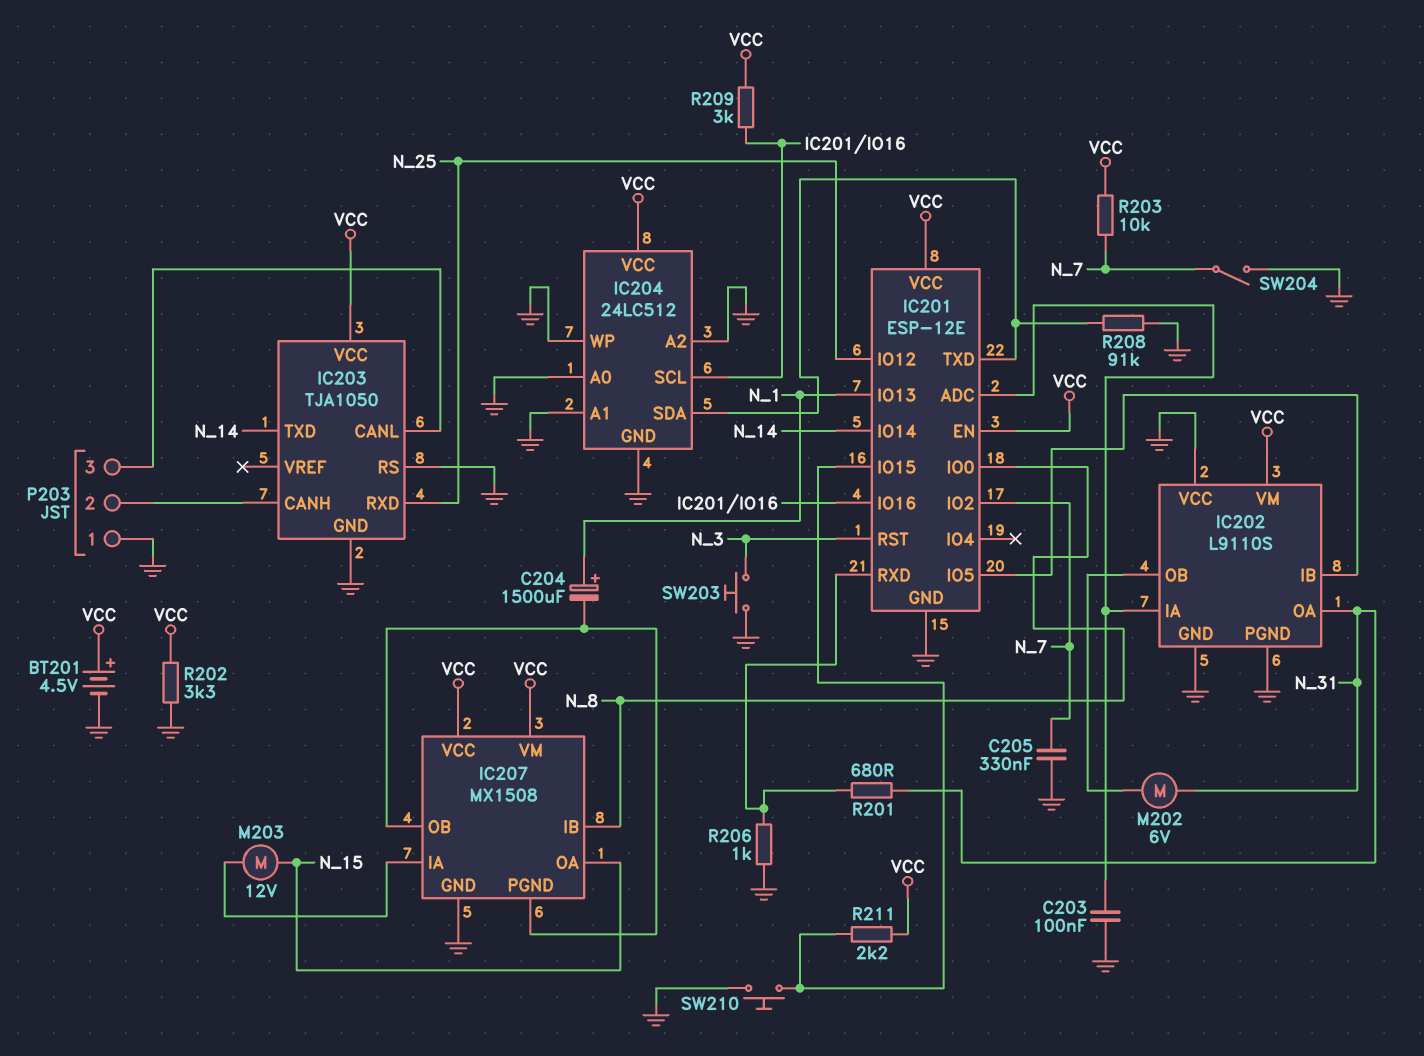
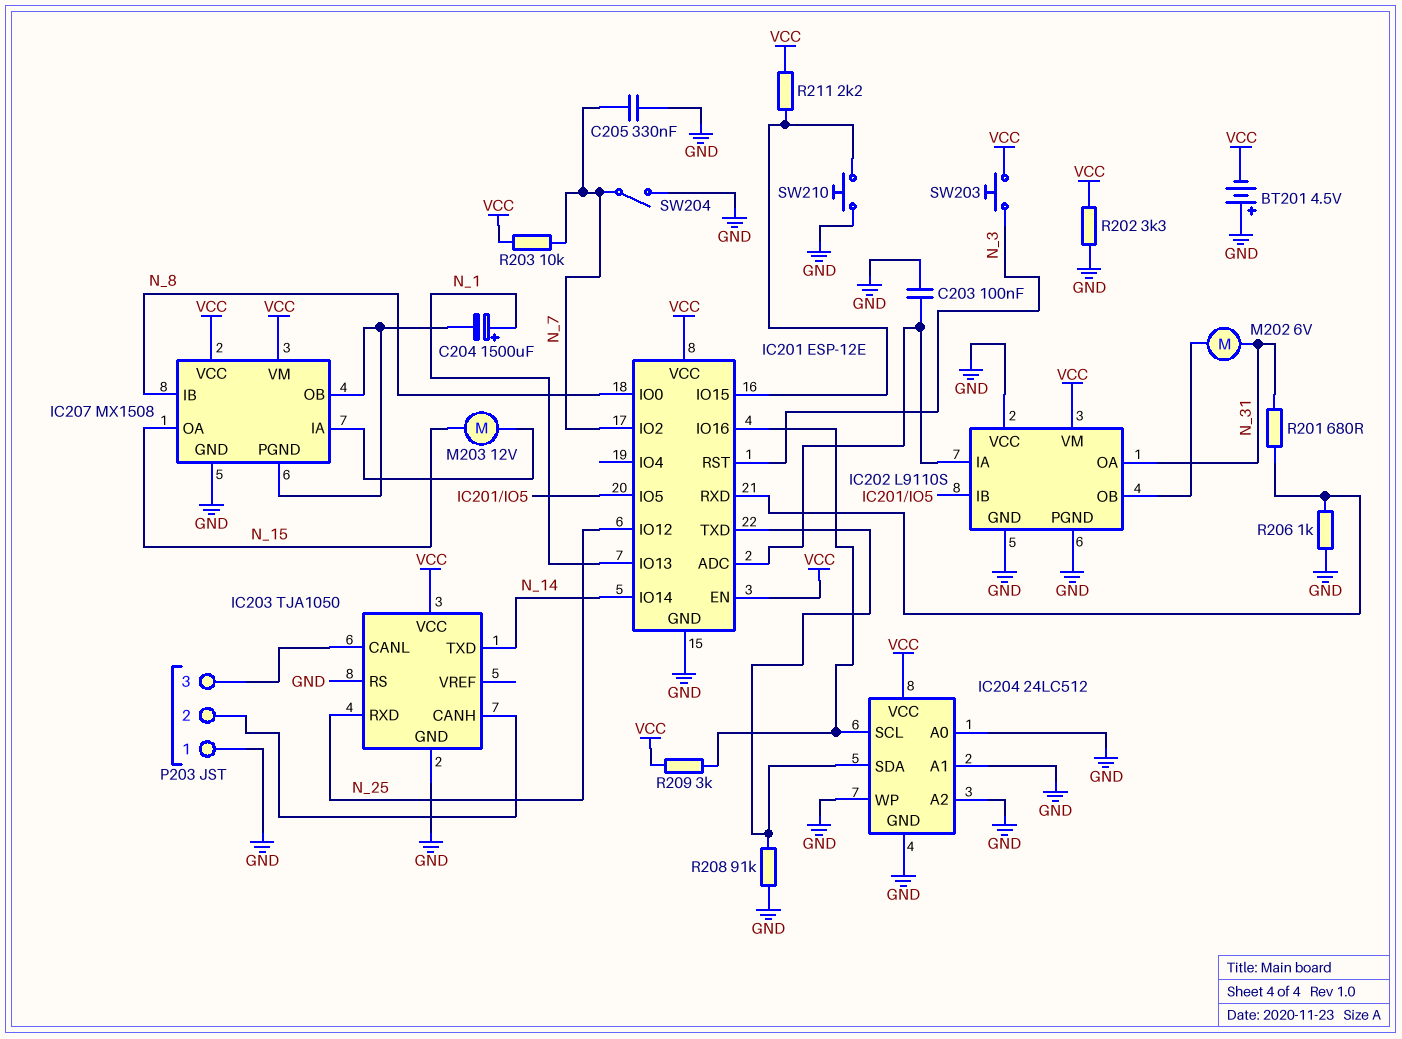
BT201: 4.5V (plus VCC, minus GND) -> 4.5V (plus GND, minus VCC)
SW203: button (GND, N_3) -> button (N_3, VCC)

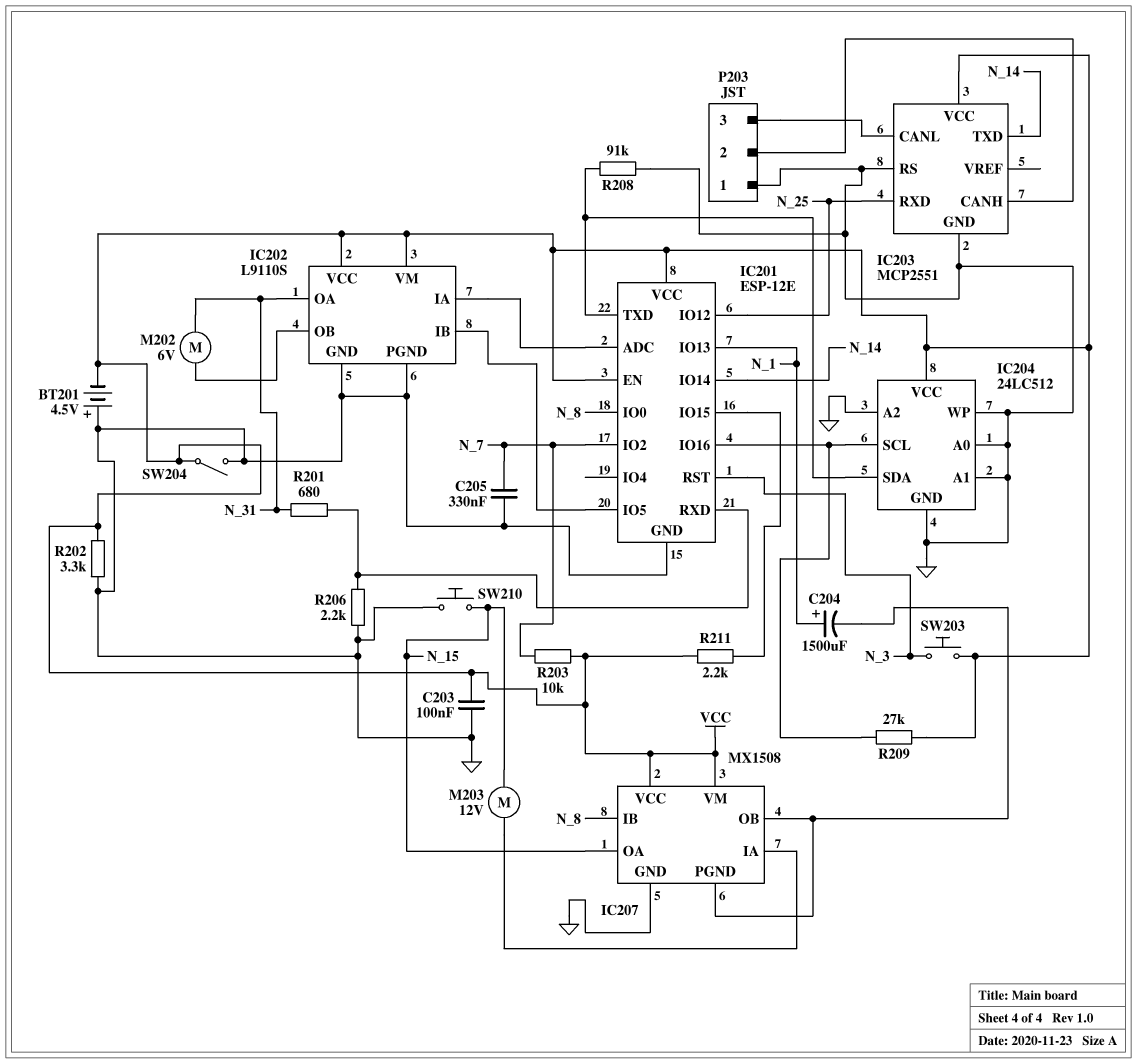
C203: 100nF (GND, IC201/ADC) -> 100nF (GND, VCC)
IC202 pin VCC: GND -> VCC
IC203: TJA1050 -> MCP2551
R206: 1k (GND, IC201/RXD) -> 2.2k (GND, IC201/RXD)
R209: 3k (IC201/IO16, VCC) -> 27k (IC201/IO16, VCC)
SW204: switch (GND, N_7) -> switch (GND, VCC)
SW210: button (GND, IC201/IO15) -> button (GND, N_15)

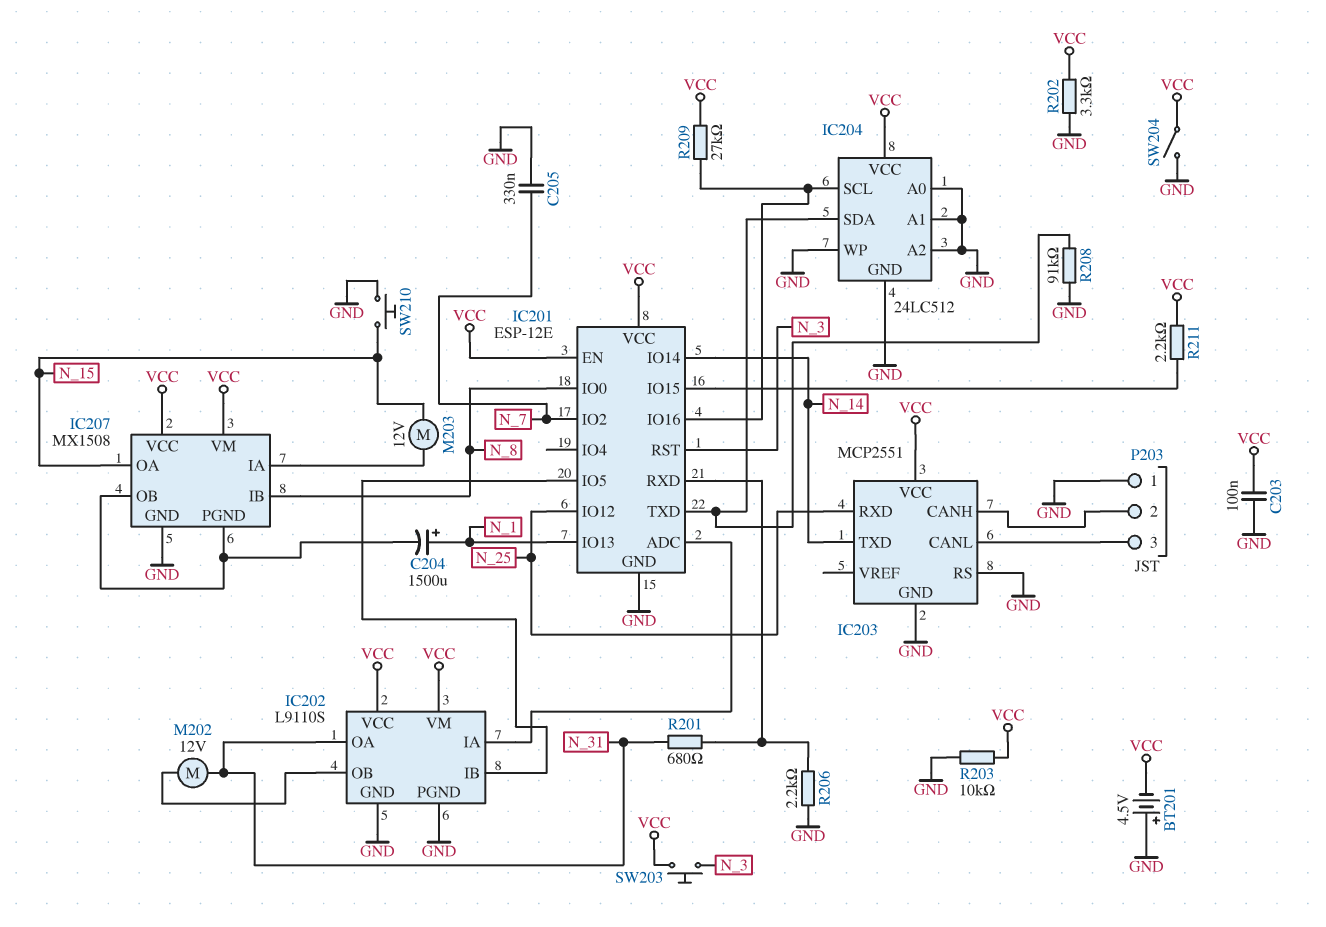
M202: motor 6V (IC202/OB, N_31) -> motor 12V (IC202/OB, N_31)
R203: 10k (N_7, VCC) -> 10k (GND, VCC)

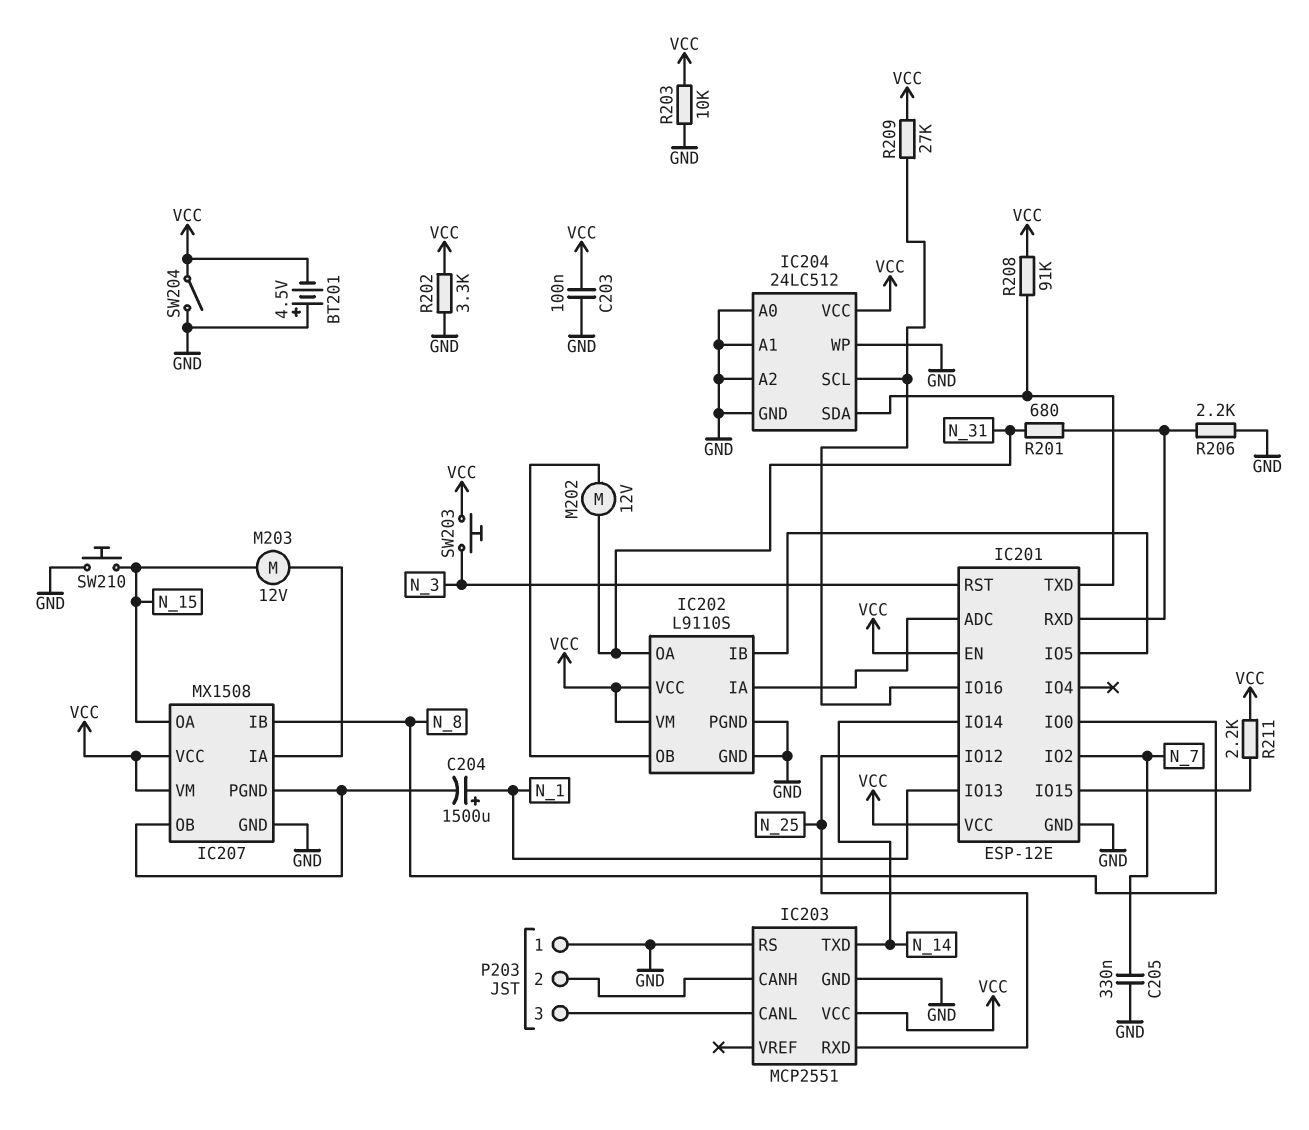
R208: 91k (GND, IC201/TXD) -> 91k (IC201/TXD, VCC)

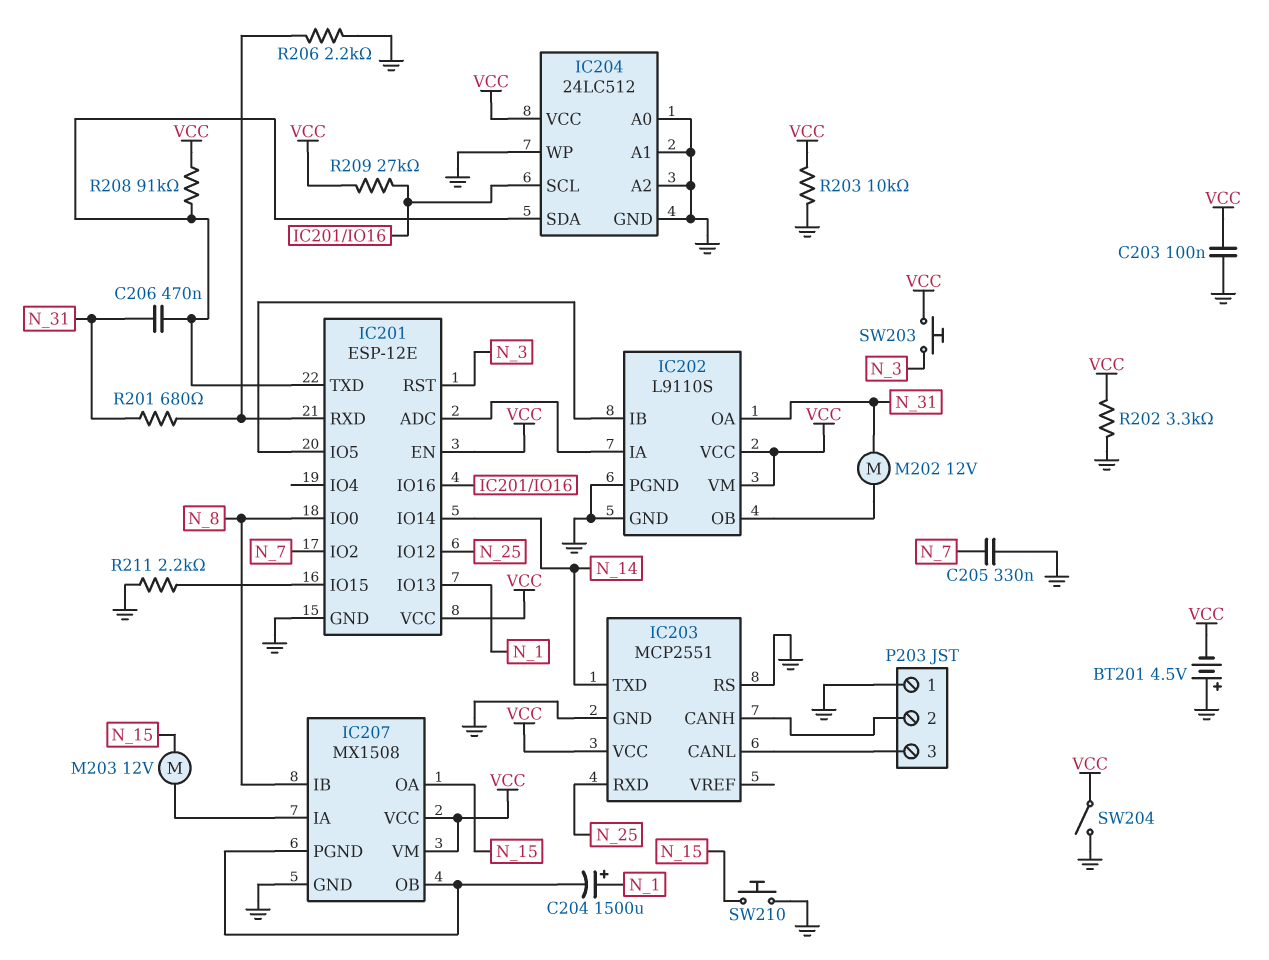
C206: none -> 470nF (IC201/TXD, N_31)
R211: 2.2k (IC201/IO15, VCC) -> 2.2k (GND, IC201/IO15)

